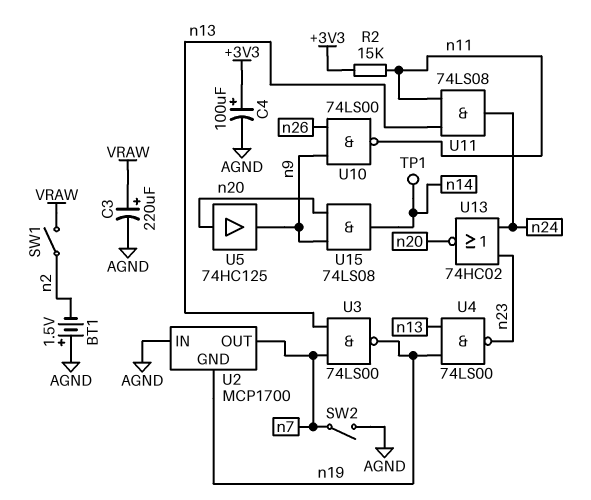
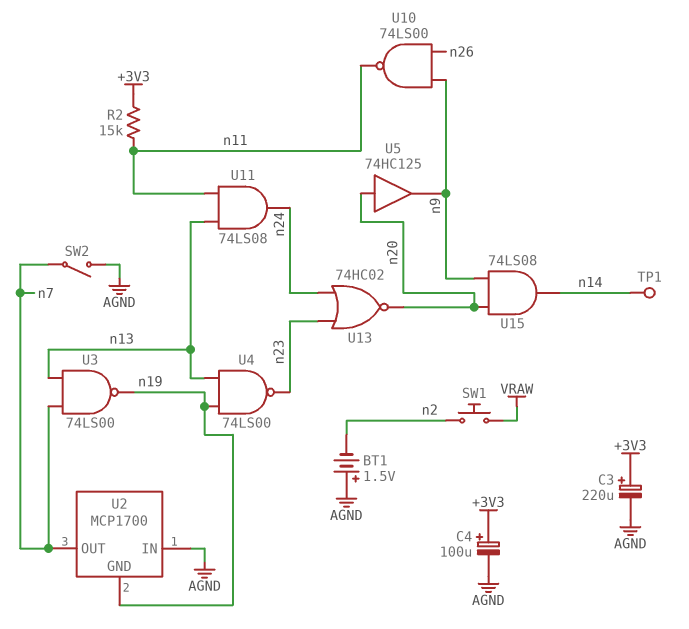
C3: 220uF (plus VRAW, minus AGND) -> 220uF (plus +3V3, minus AGND)
SW1: switch (VRAW, n2) -> button (VRAW, n2)

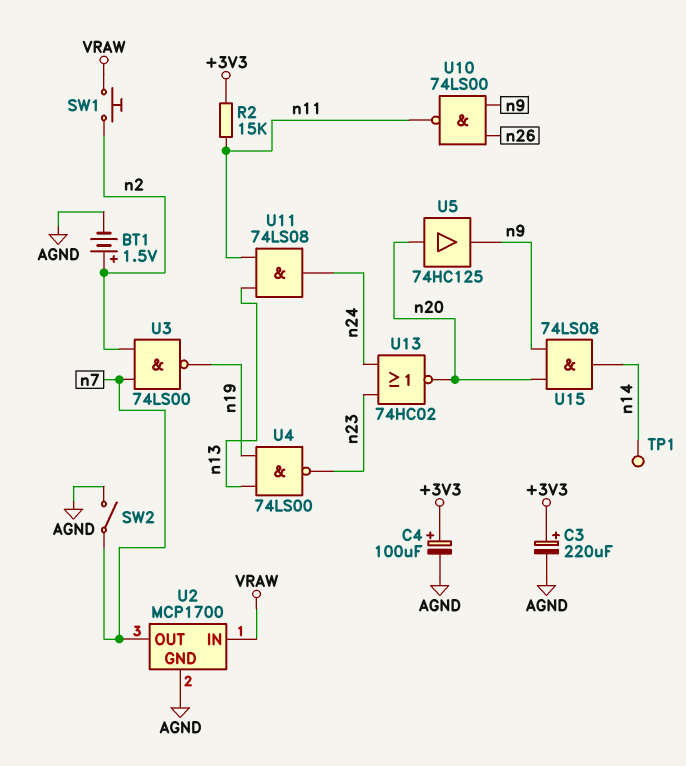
BT1: 1.5V (plus AGND, minus n2) -> 1.5V (plus n2, minus AGND)
U2 pin GND: n19 -> AGND
U2 pin IN: AGND -> VRAW
U3: NAND 74LS00 (in n7, in n13, out n19) -> NAND 74LS00 (in n2, in n7, out n19)

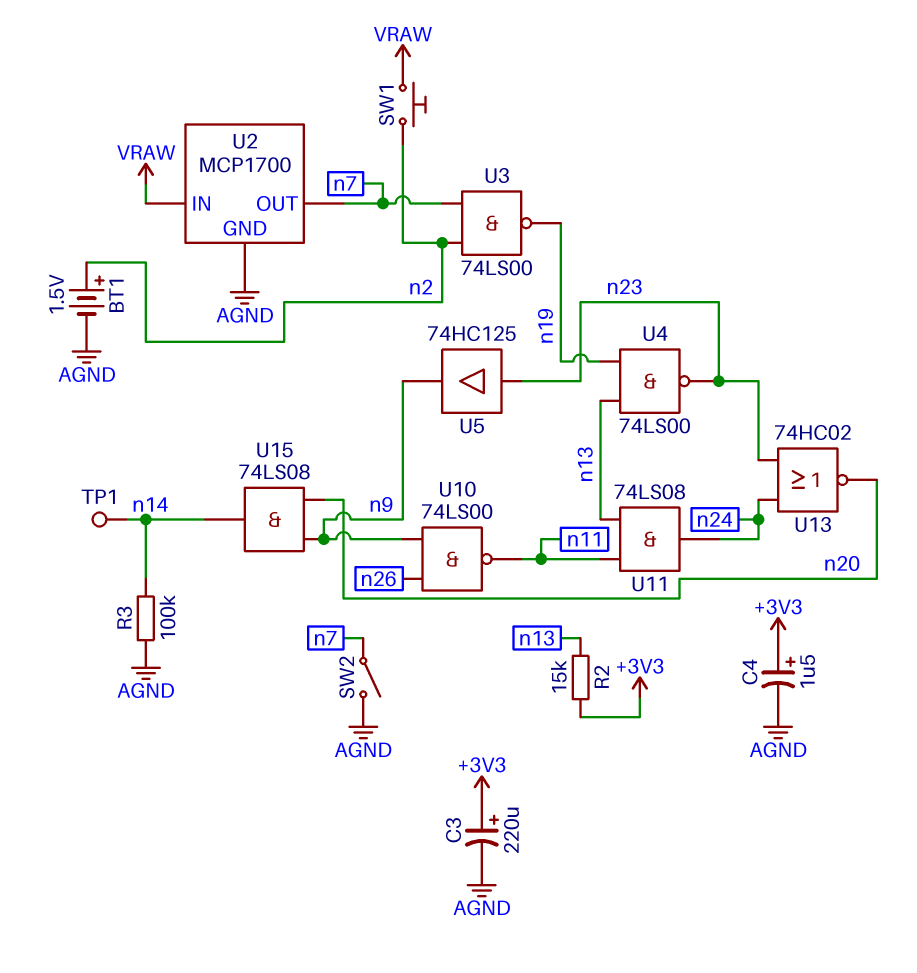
C4: 100uF (plus +3V3, minus AGND) -> 1.5uF (plus +3V3, minus AGND)
R2: 15k (+3V3, n11) -> 15k (+3V3, n13)
R3: none -> 100k (AGND, n14)
U5: buffer 74HC125 (in n20, out n9) -> buffer 74HC125 (in n23, out n9)

